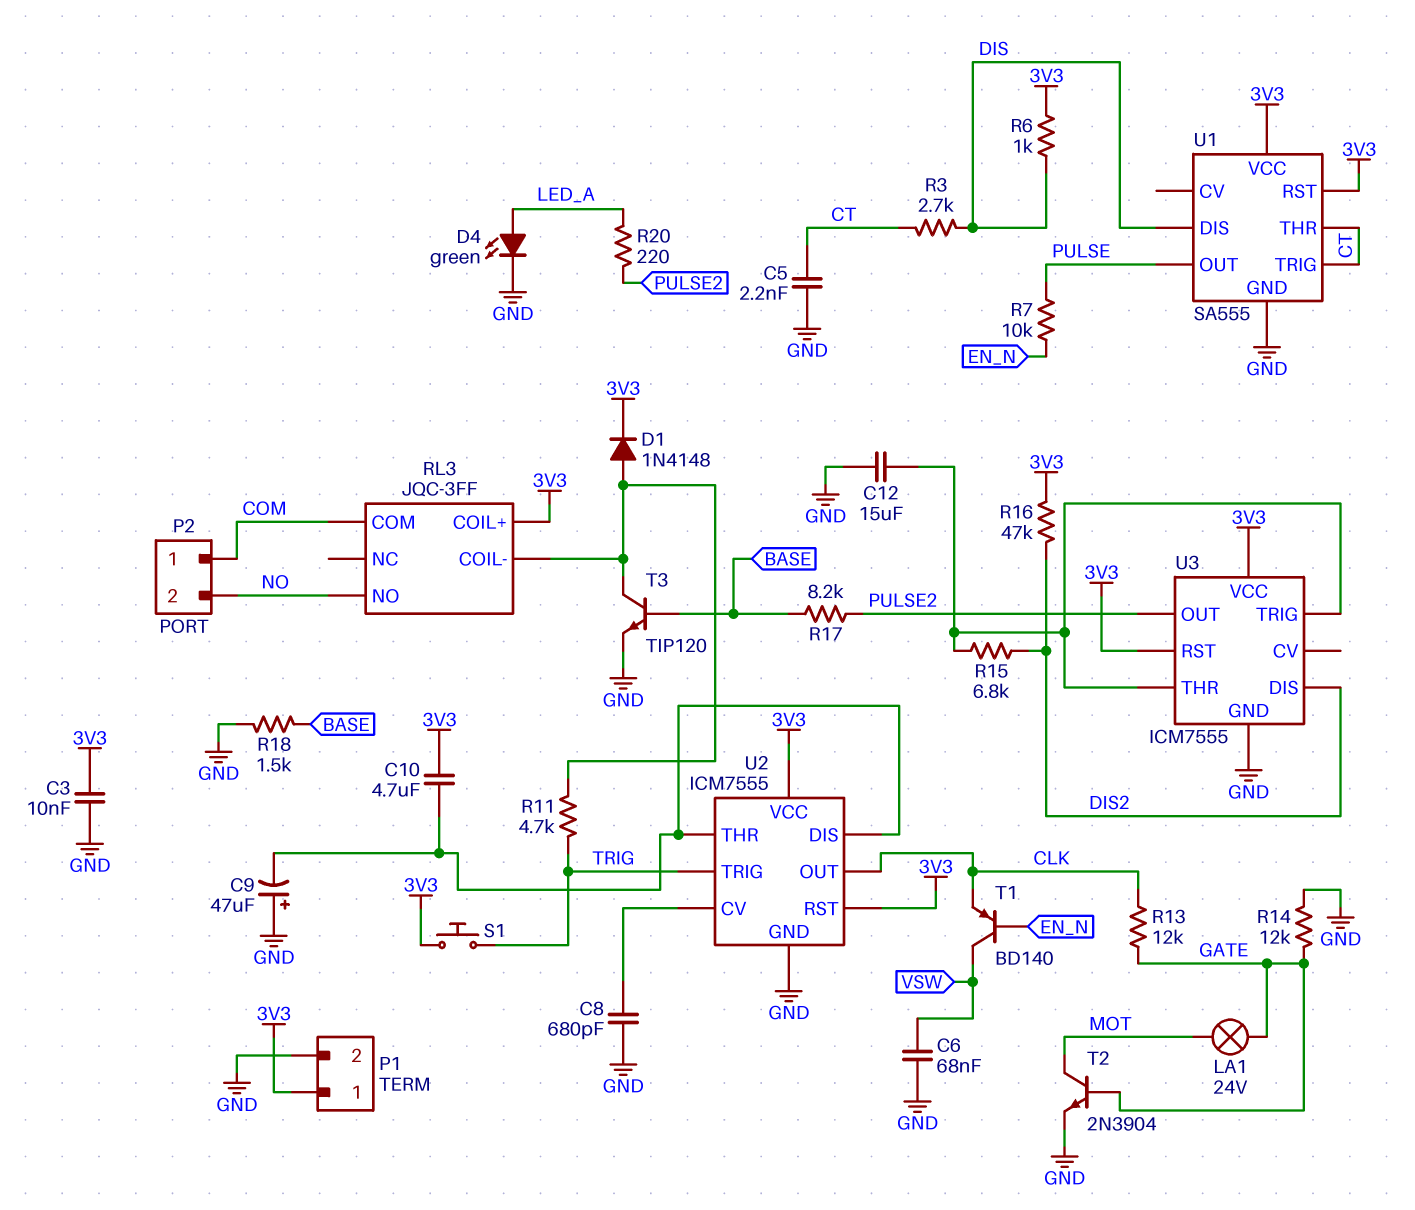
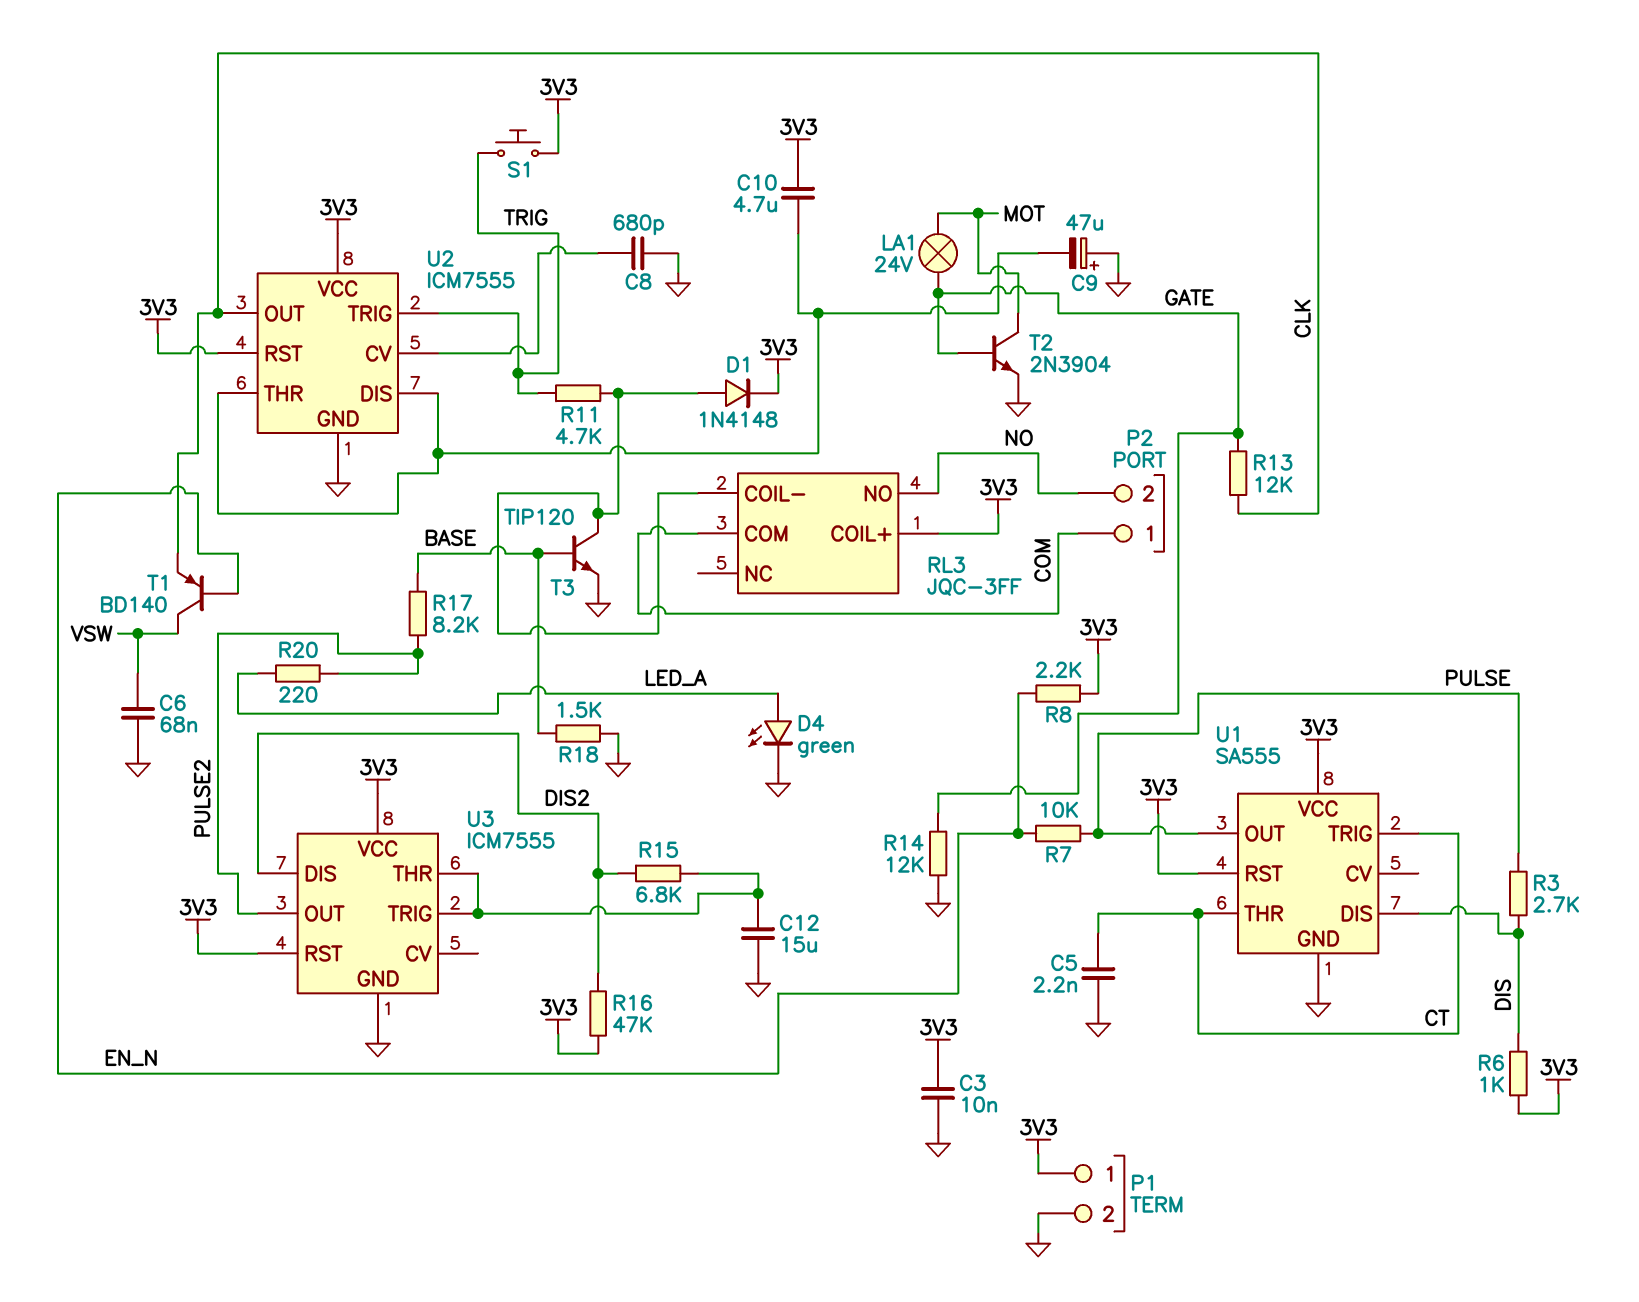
R3: 2.7k (CT, DIS) -> 2.7k (DIS, PULSE)
R8: none -> 2.2k (3V3, EN_N)

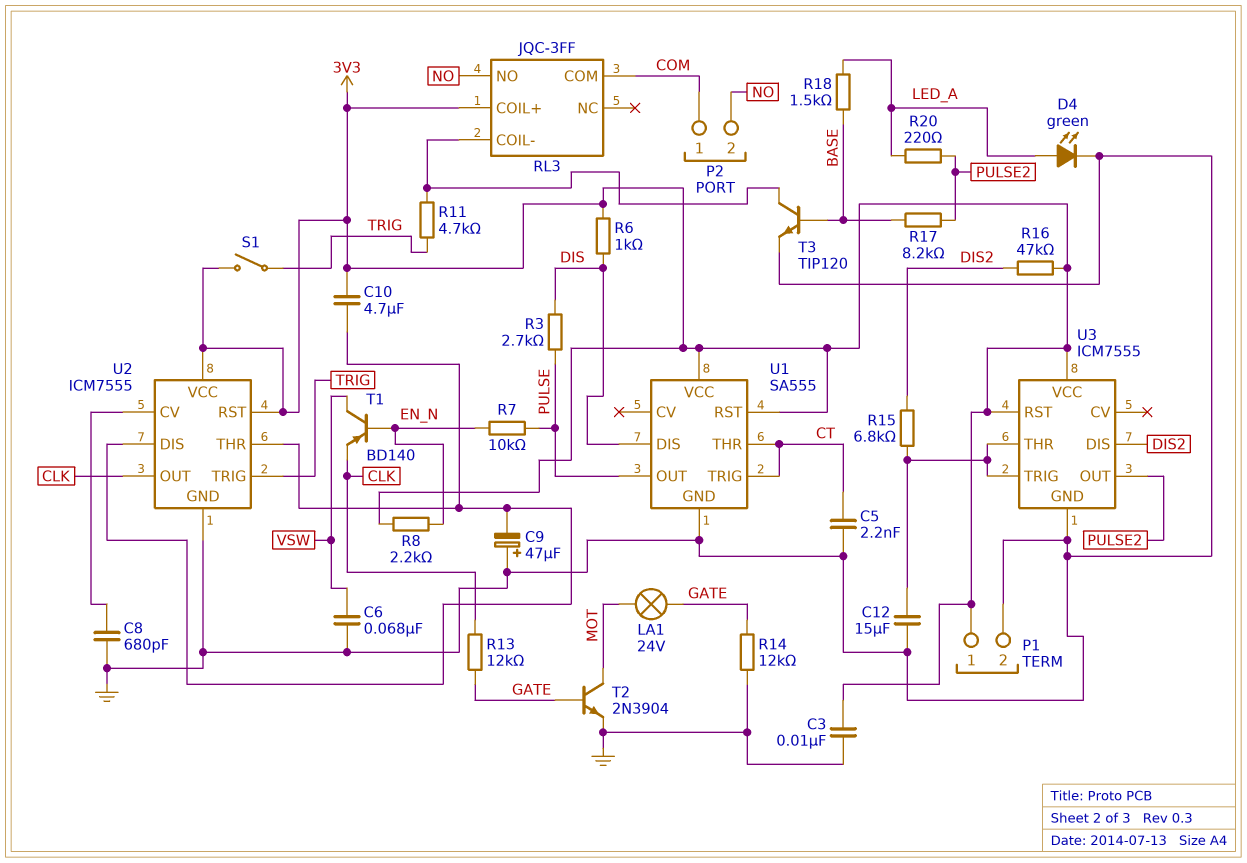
D1: diode 1N4148 (A RL3/COIL-, K 3V3) -> none
R18: 1.5k (BASE, GND) -> 1.5k (BASE, LED_A)
S1: button (3V3, TRIG) -> switch (3V3, TRIG)

